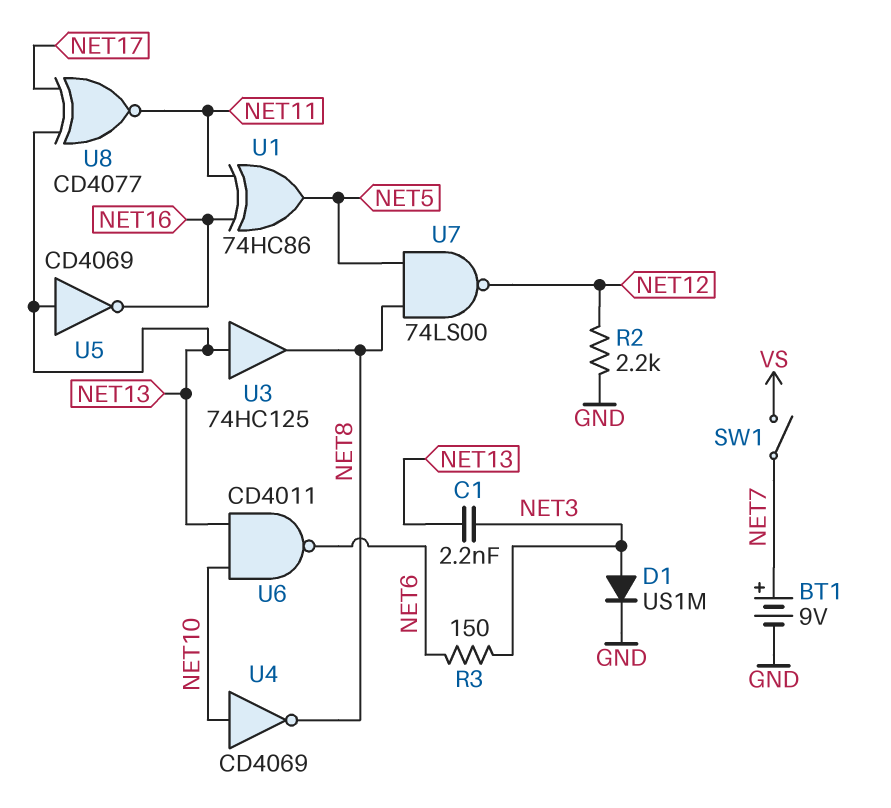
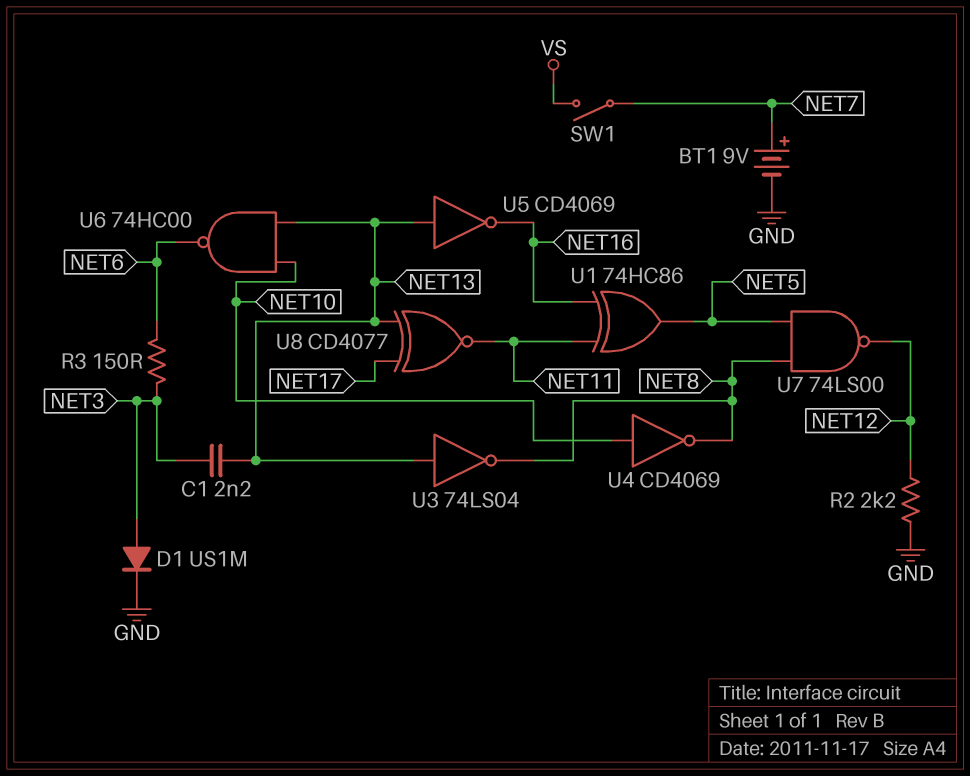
U3: buffer 74HC125 (in NET13, out NET8) -> NOT 74LS04 (in NET13, out NET8)
U6: NAND CD4011 (in NET10, in NET13, out NET6) -> NAND 74HC00 (in NET10, in NET13, out NET6)

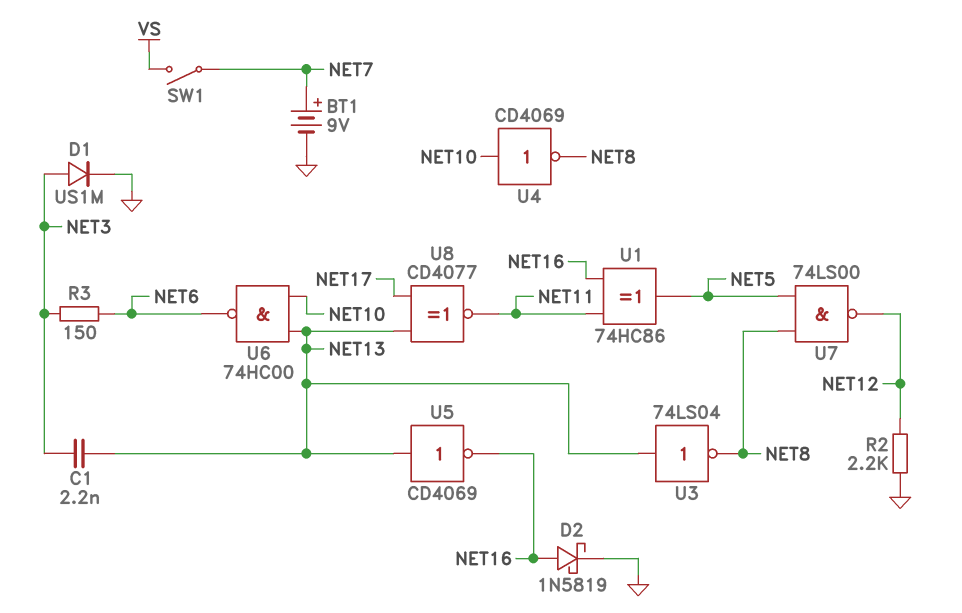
D2: none -> schottky 1N5819 (A NET16, K GND)

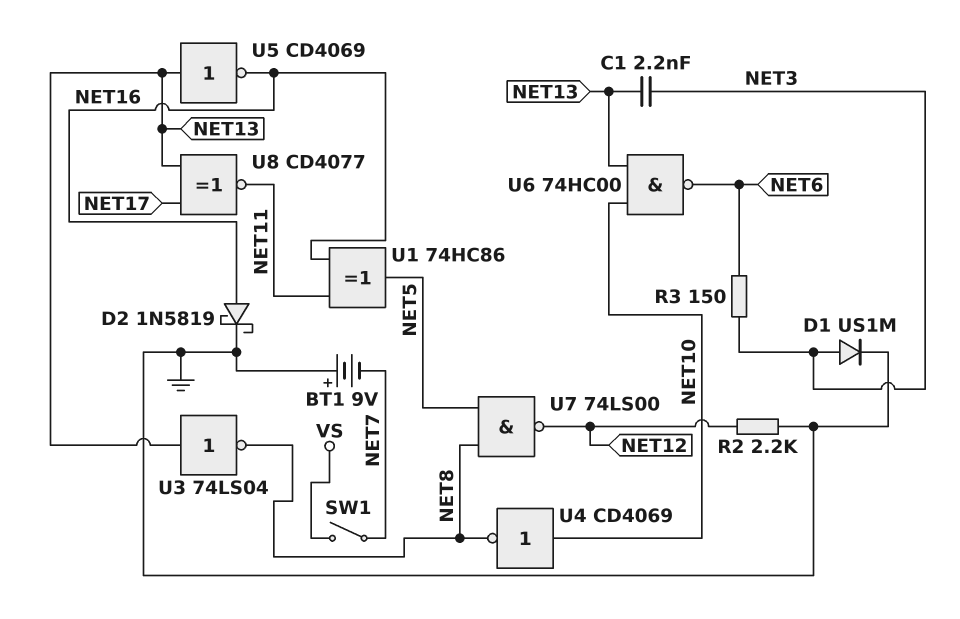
BT1: 9V (plus NET7, minus GND) -> 9V (plus GND, minus NET7)

